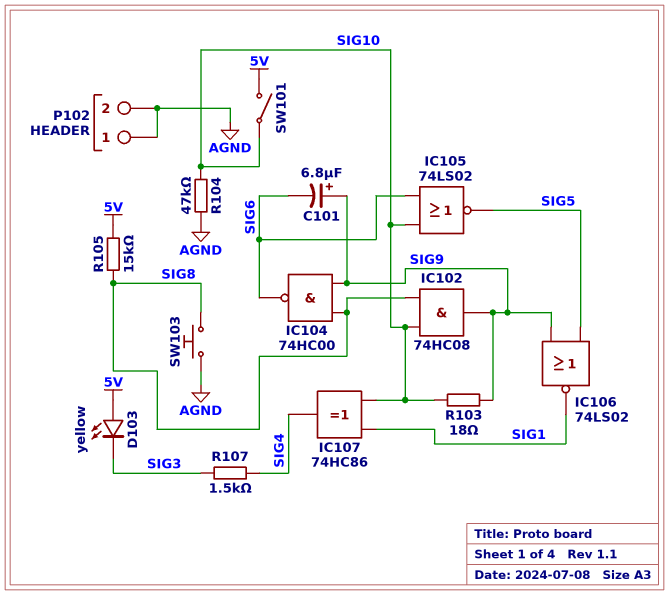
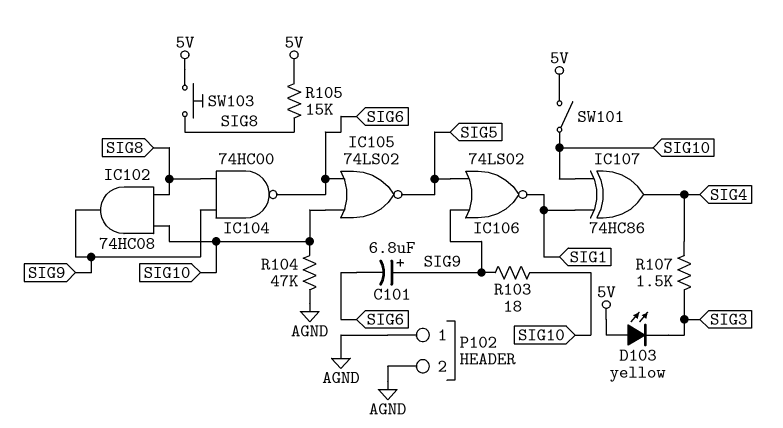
SW103: button (AGND, SIG8) -> button (5V, SIG8)

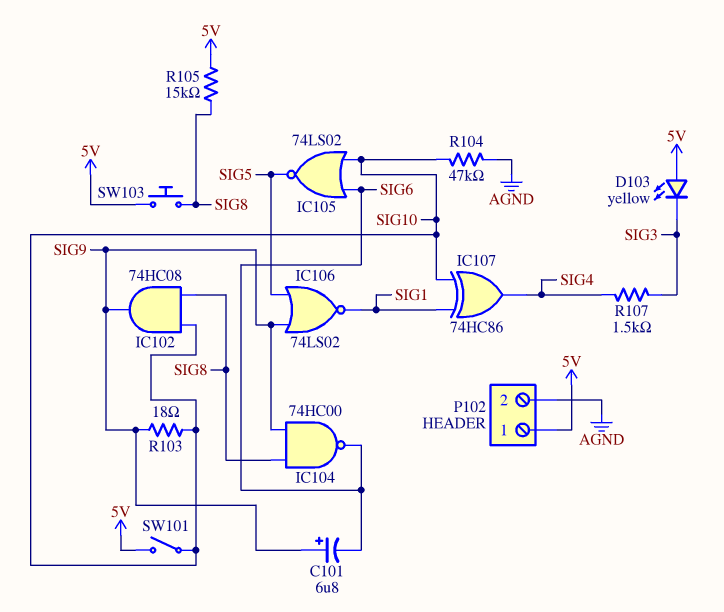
P102 pin 1: AGND -> 5V

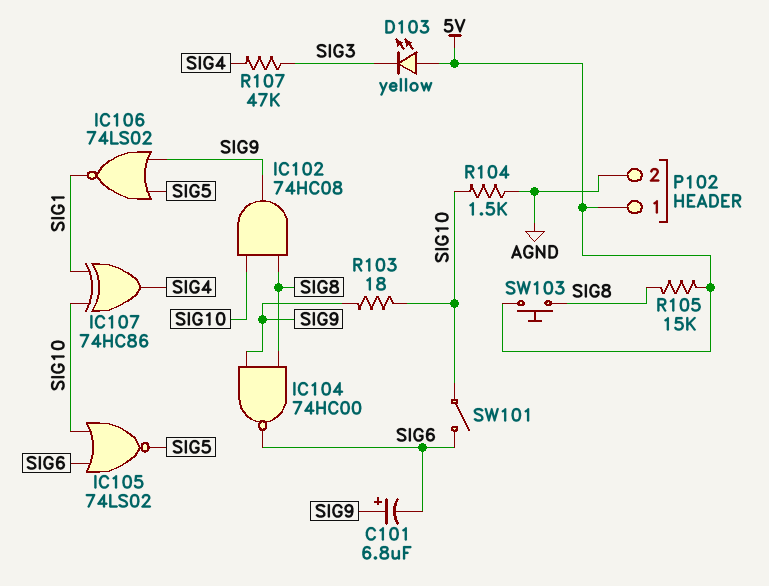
R104: 47k (AGND, SIG10) -> 1.5k (AGND, SIG10)
R107: 1.5k (SIG3, SIG4) -> 47k (SIG3, SIG4)
SW101: switch (5V, SIG10) -> switch (SIG6, SIG10)

